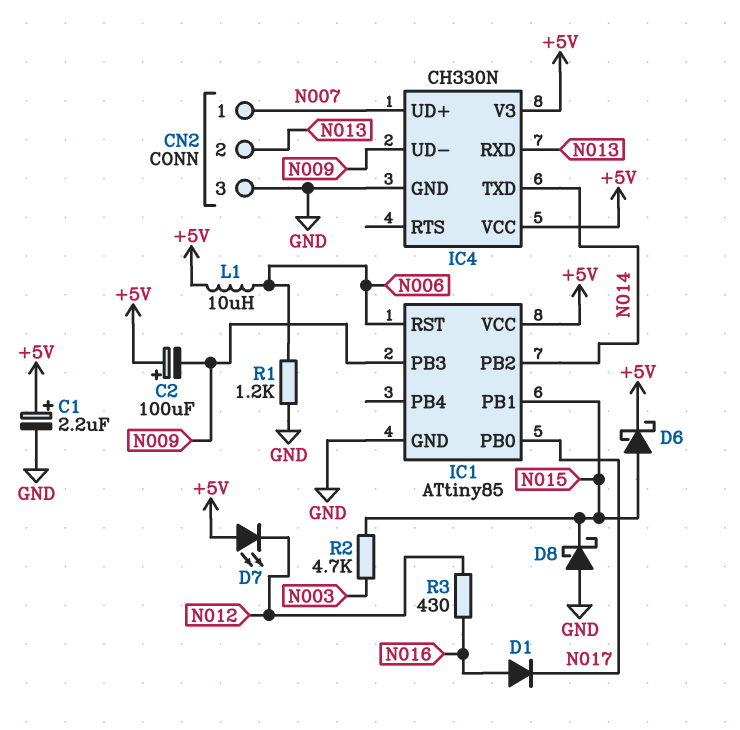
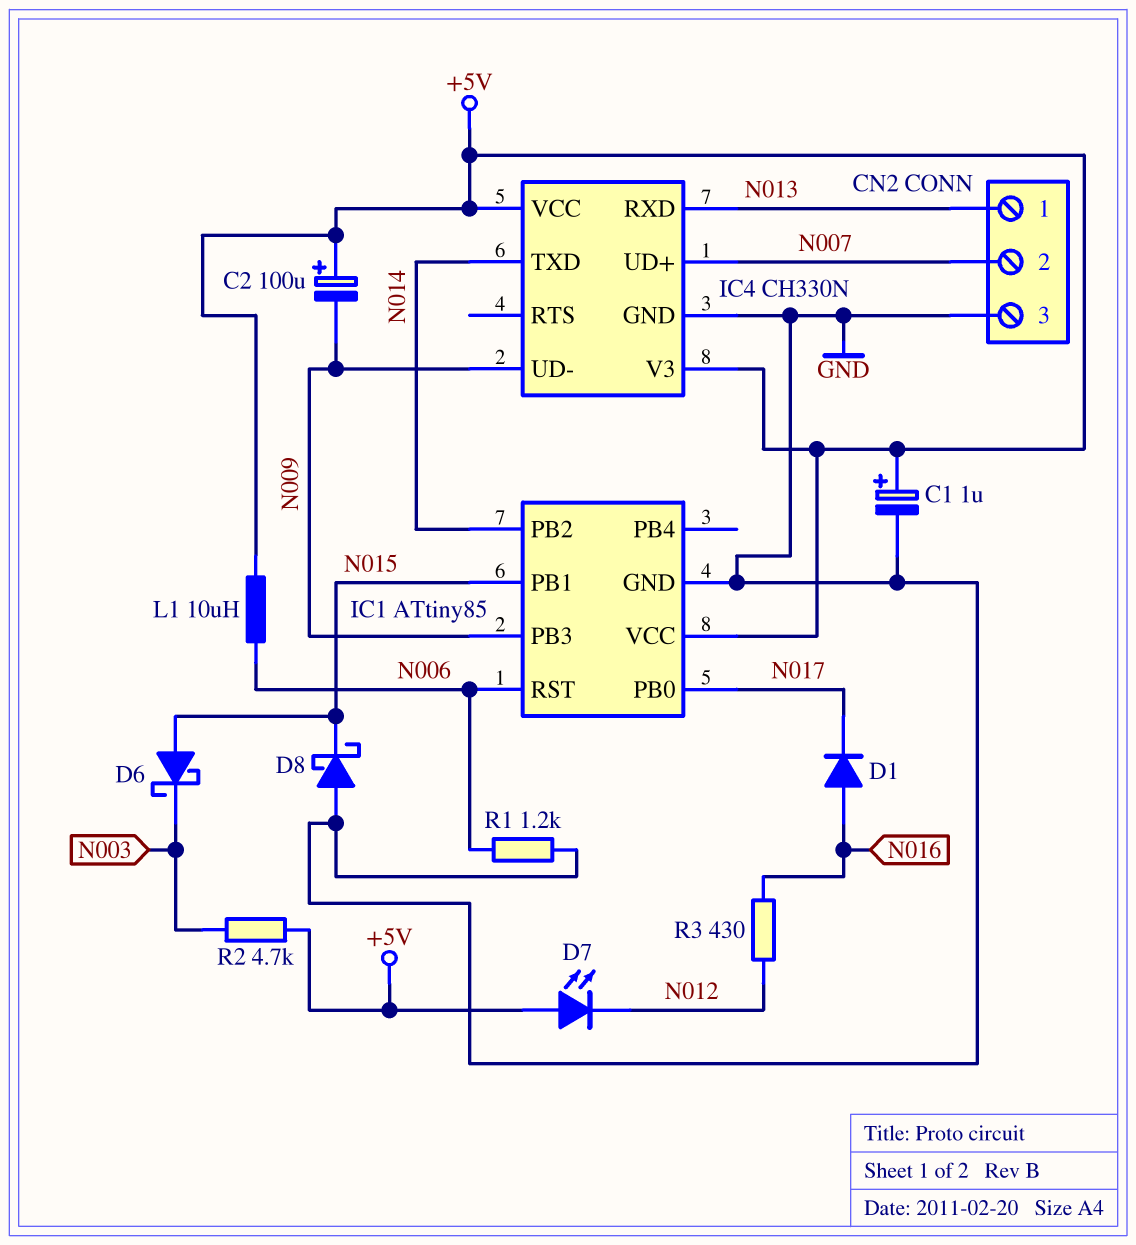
C1: 2.2uF (plus +5V, minus GND) -> 1uF (plus +5V, minus GND)
CN2 pin 1: N007 -> N013
CN2 pin 2: N013 -> N007
D6: schottky (A N015, K +5V) -> schottky (A N015, K N003)
R2: 4.7k (N003, N015) -> 4.7k (+5V, N003)

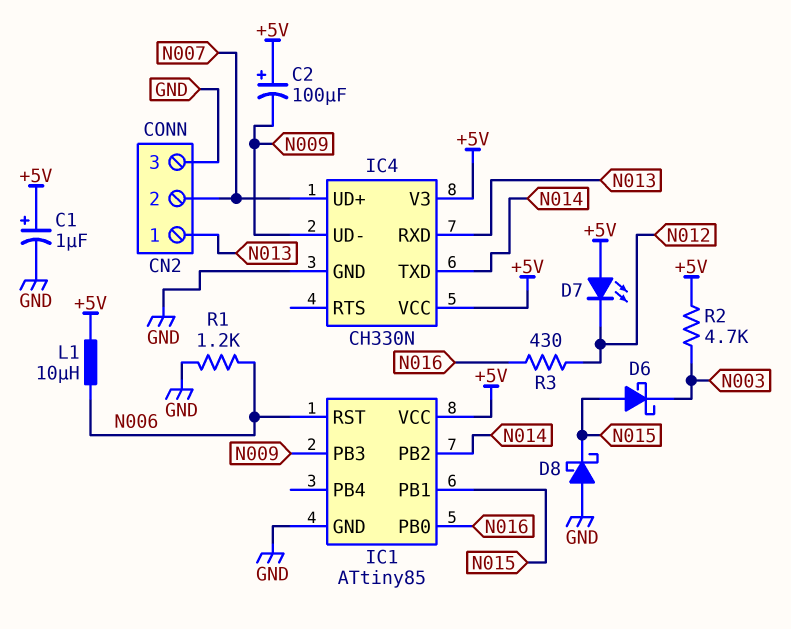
D1: diode (A N016, K N017) -> none
IC1 pin PB0: N017 -> N016

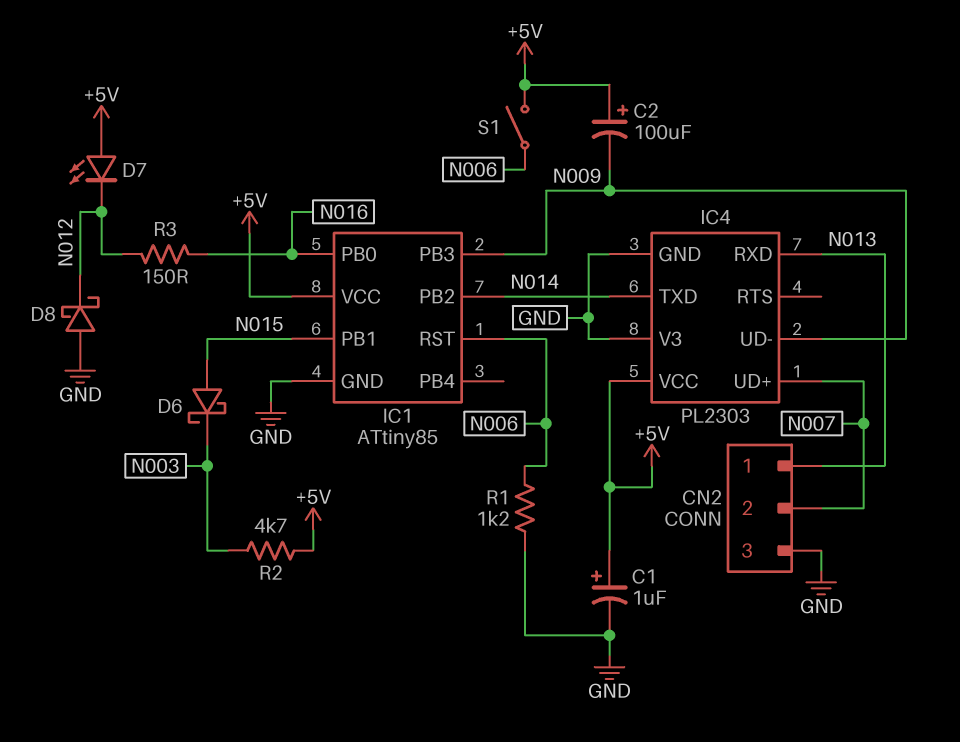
D8: schottky (A GND, K N015) -> schottky (A GND, K N012)
IC4: CH330N -> PL2303
IC4 pin V3: +5V -> GND
L1: 10uH (+5V, N006) -> none
R3: 430 (N012, N016) -> 150 (N012, N016)
S1: none -> switch (+5V, N006)

